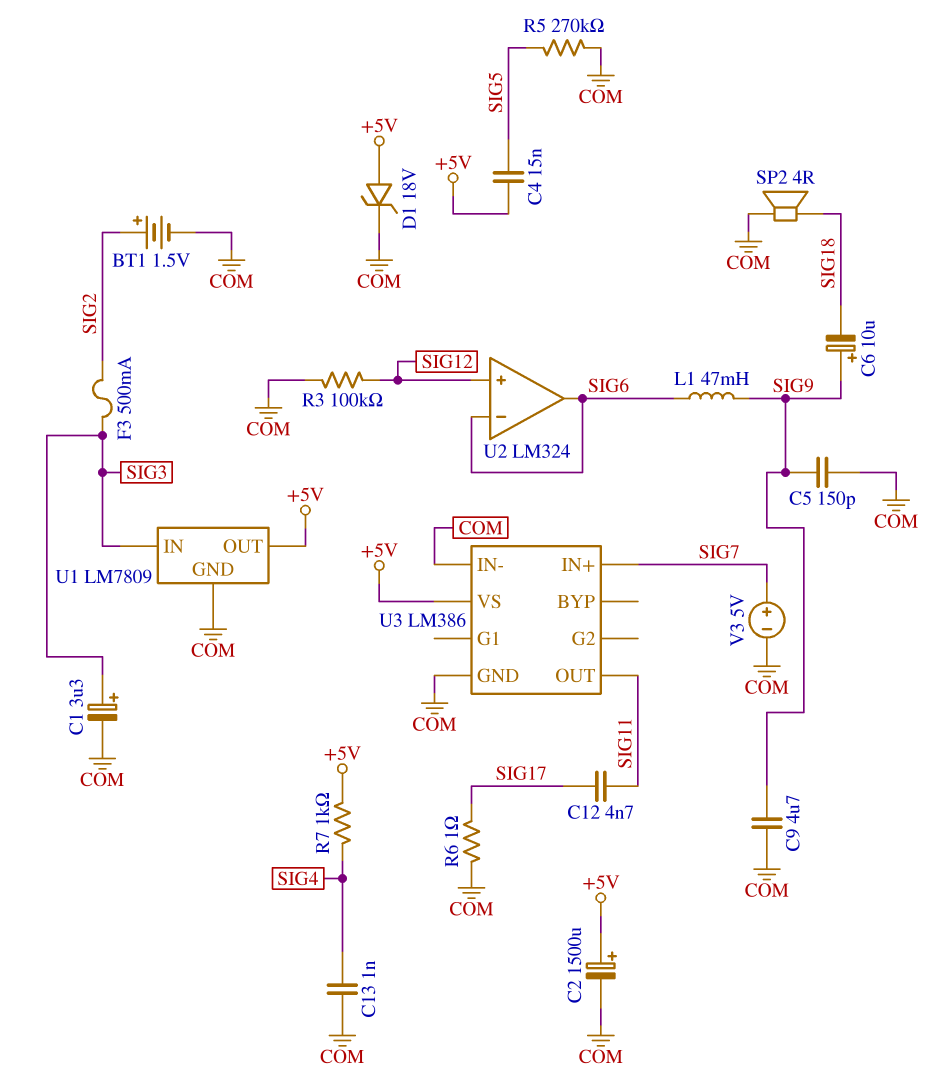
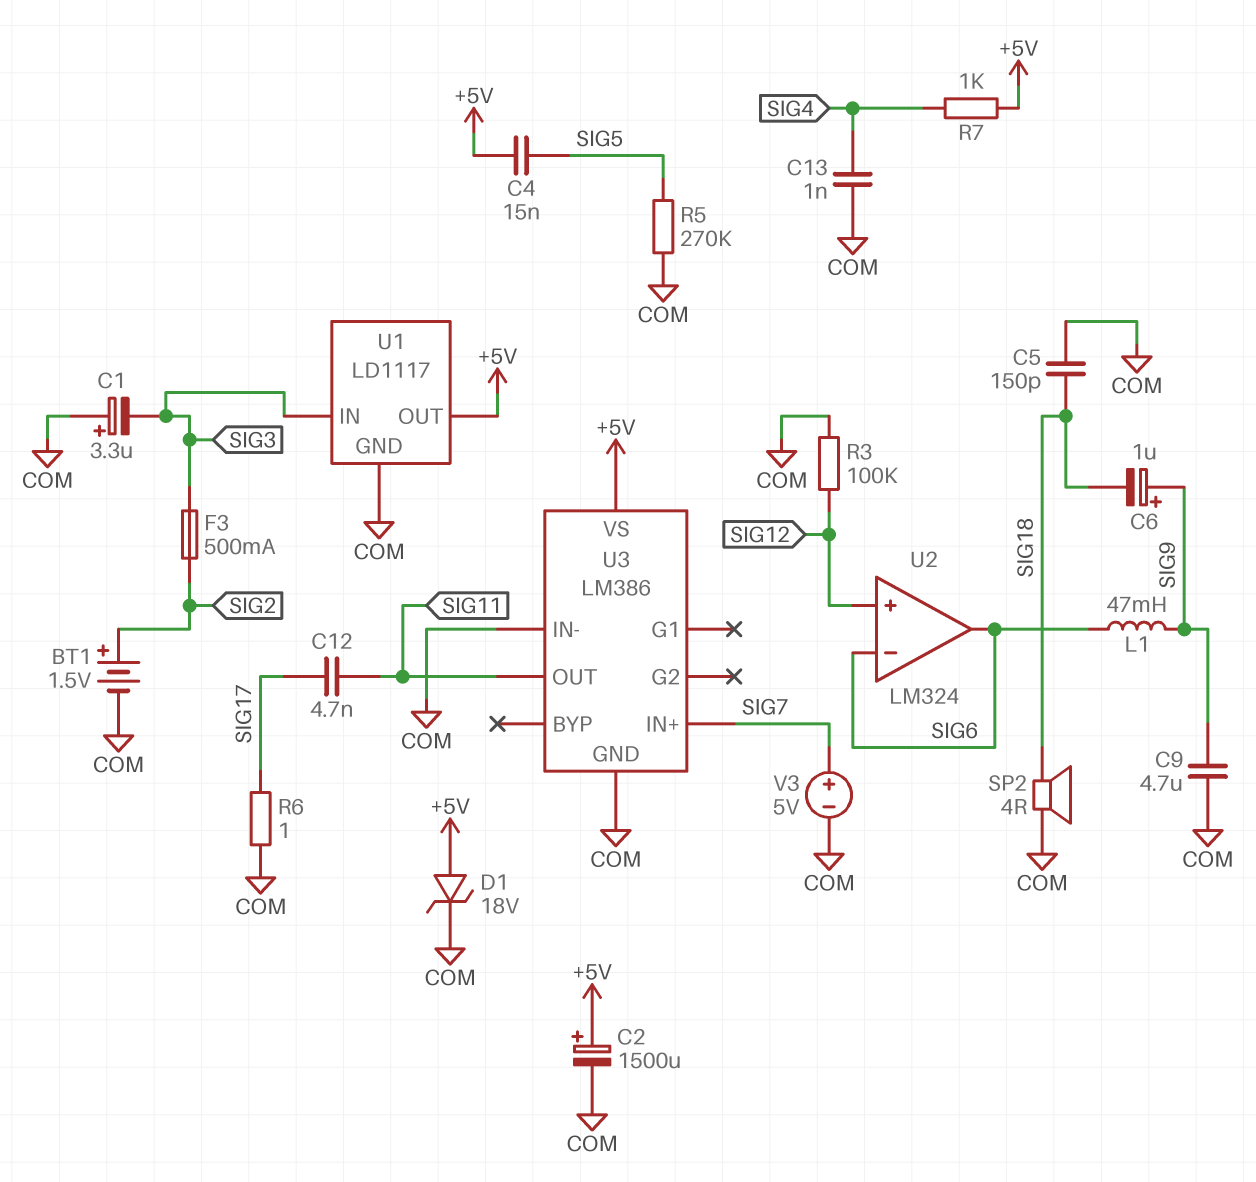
C1: 3.3uF (plus SIG3, minus COM) -> 3.3uF (plus COM, minus SIG3)
C5: 150pF (COM, SIG9) -> 150pF (COM, SIG18)
C6: 10uF (plus SIG9, minus SIG18) -> 1uF (plus SIG9, minus SIG18)
U1: LM7809 -> LD1117

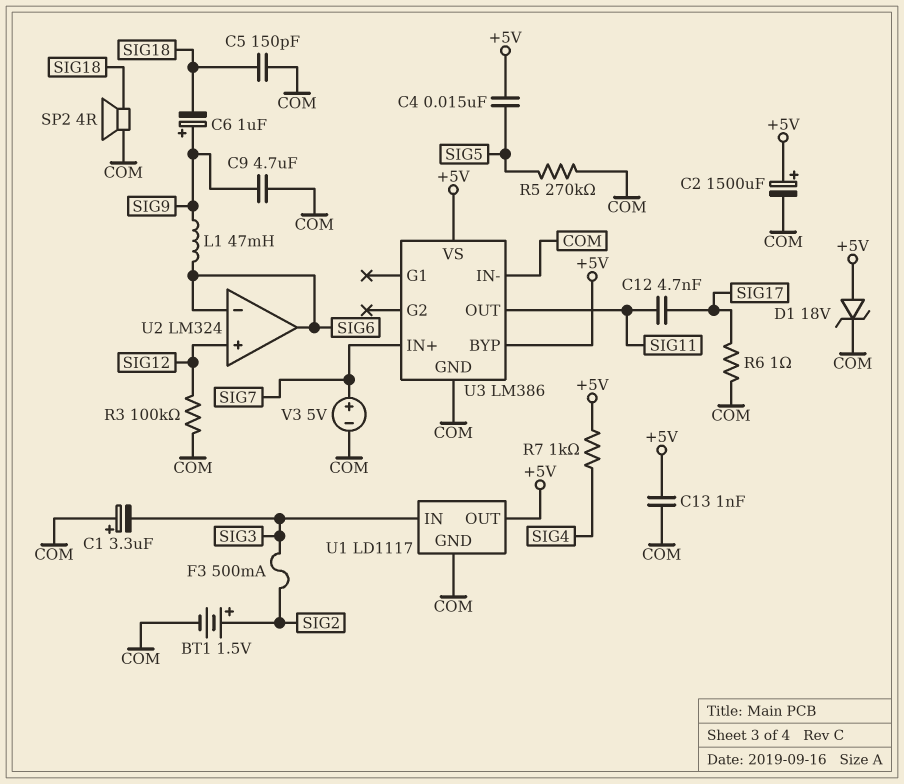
C13: 1nF (COM, SIG4) -> 1nF (+5V, COM)
U3 pin BYP: none -> +5V

